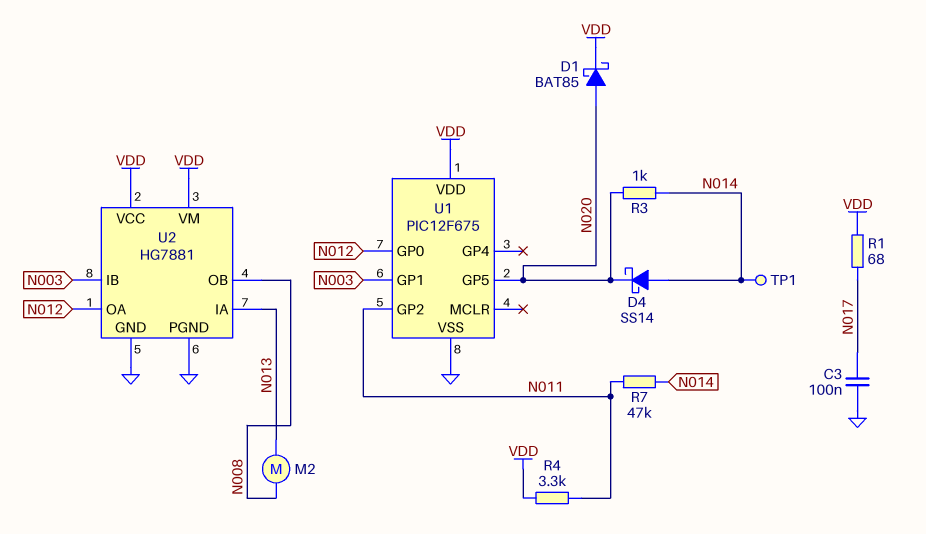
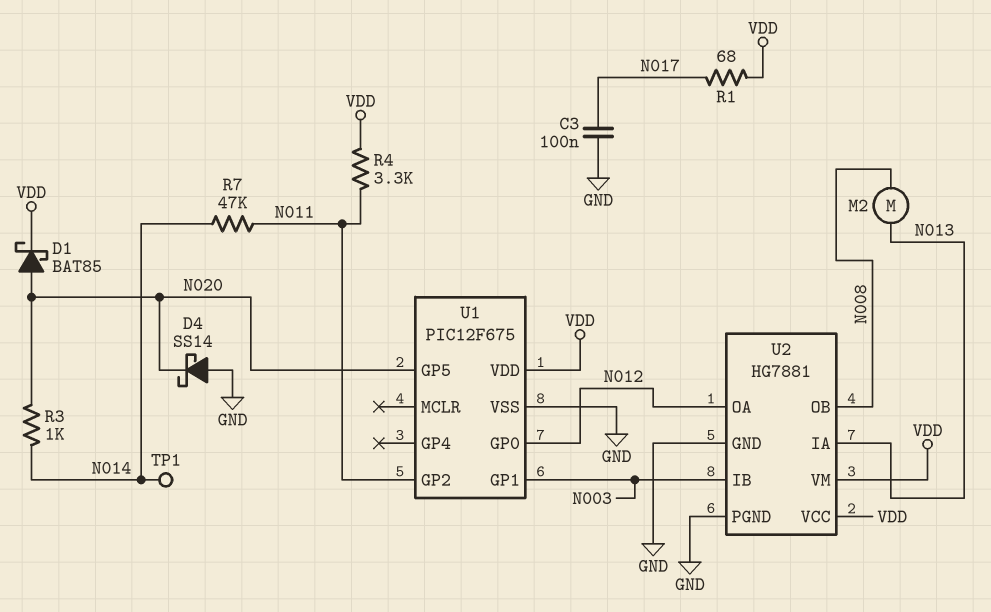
D4: schottky SS14 (A N014, K N020) -> schottky SS14 (A GND, K N020)

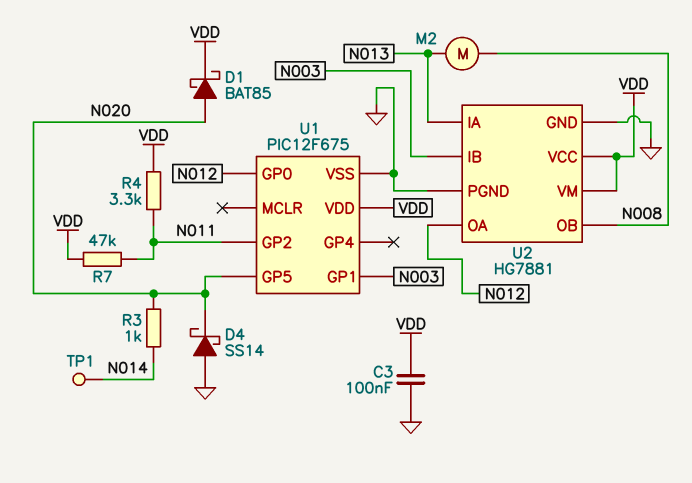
C3: 100nF (GND, N017) -> 100nF (GND, VDD)
R1: 68 (N017, VDD) -> none
R7: 47k (N011, N014) -> 47k (N011, VDD)

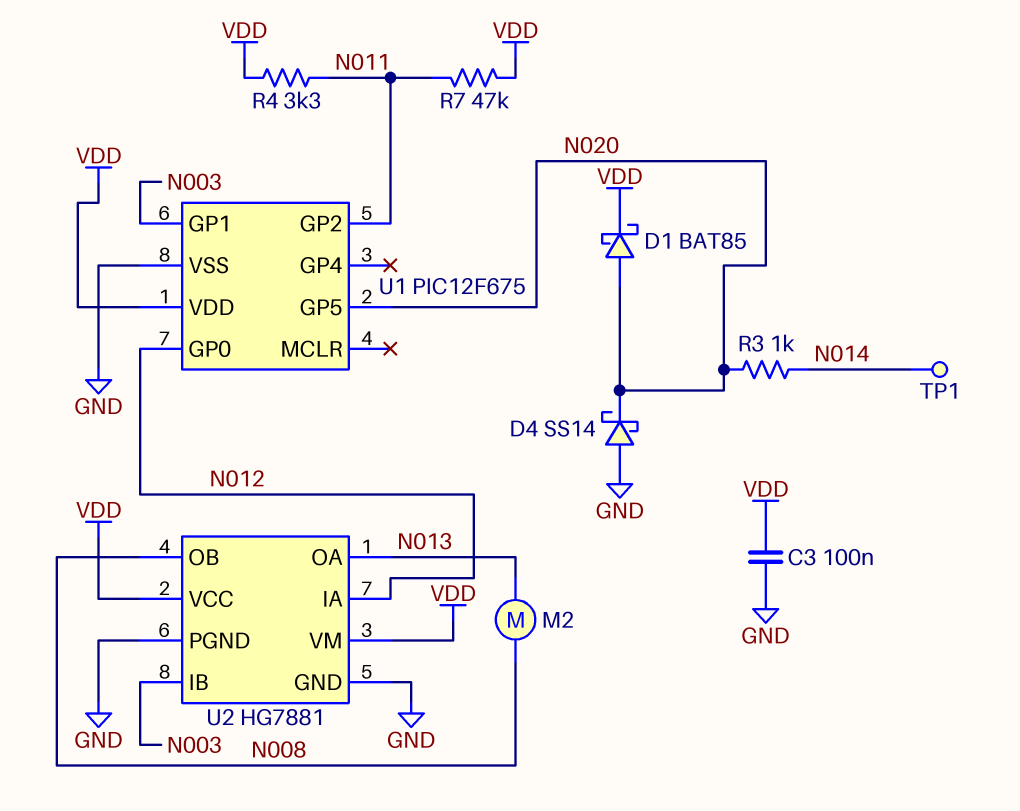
U2 pin IA: N013 -> N012
U2 pin OA: N012 -> N013

